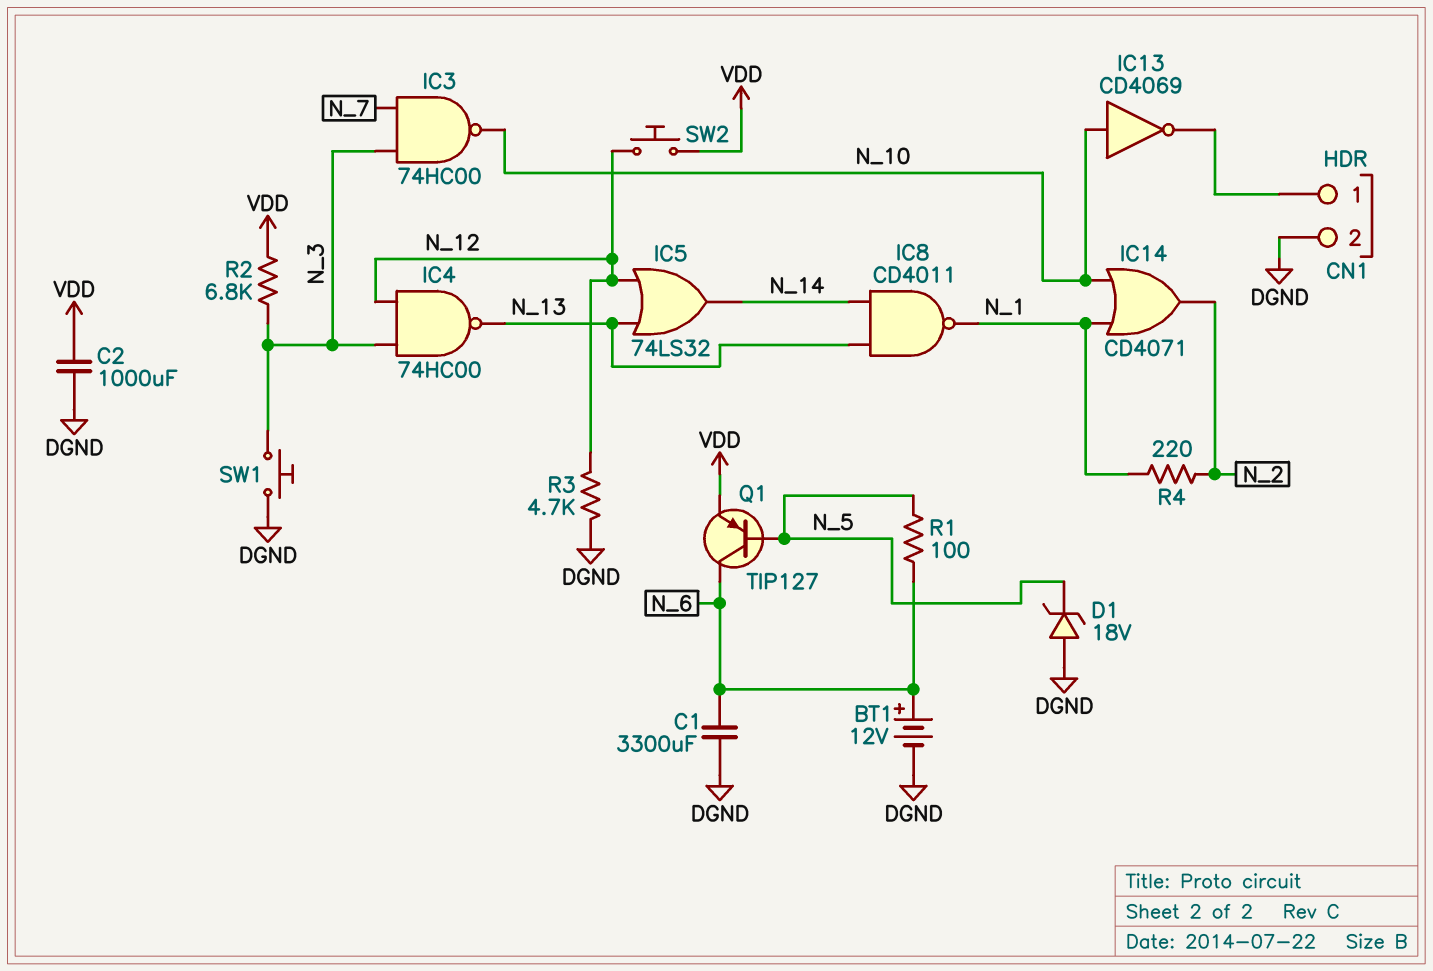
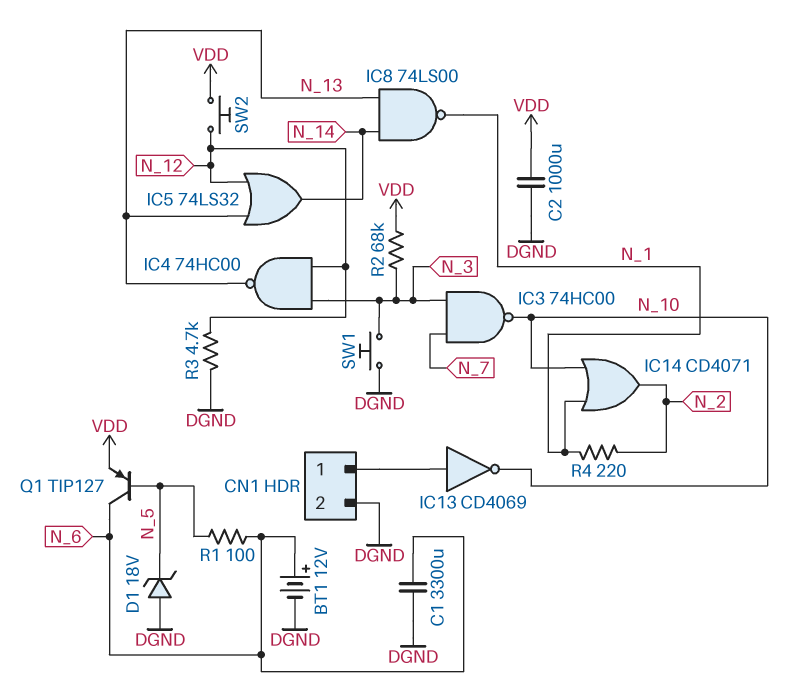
IC8: NAND CD4011 (in N_13, in N_14, out N_1) -> NAND 74LS00 (in N_13, in N_14, out N_1)
IC13: NOT CD4069 (in N_10, out CN1/1) -> NOT CD4069 (in CN1/1, out N_10)
R2: 6.8k (N_3, VDD) -> 68k (N_3, VDD)

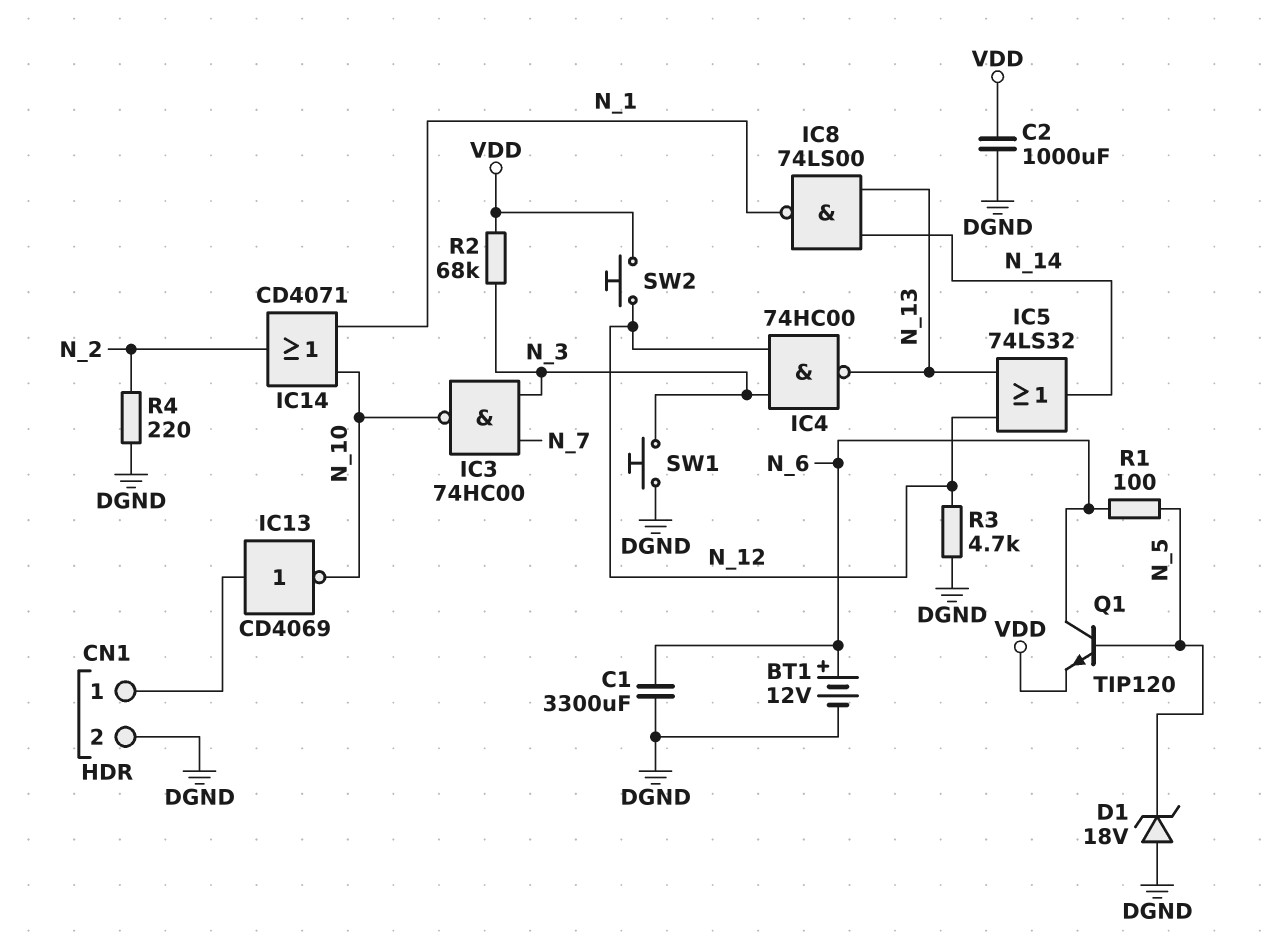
Q1: PNP TIP127 (B N_5, C N_6, E VDD) -> NPN TIP120 (B N_5, C N_6, E VDD)
R4: 220 (N_1, N_2) -> 220 (DGND, N_2)

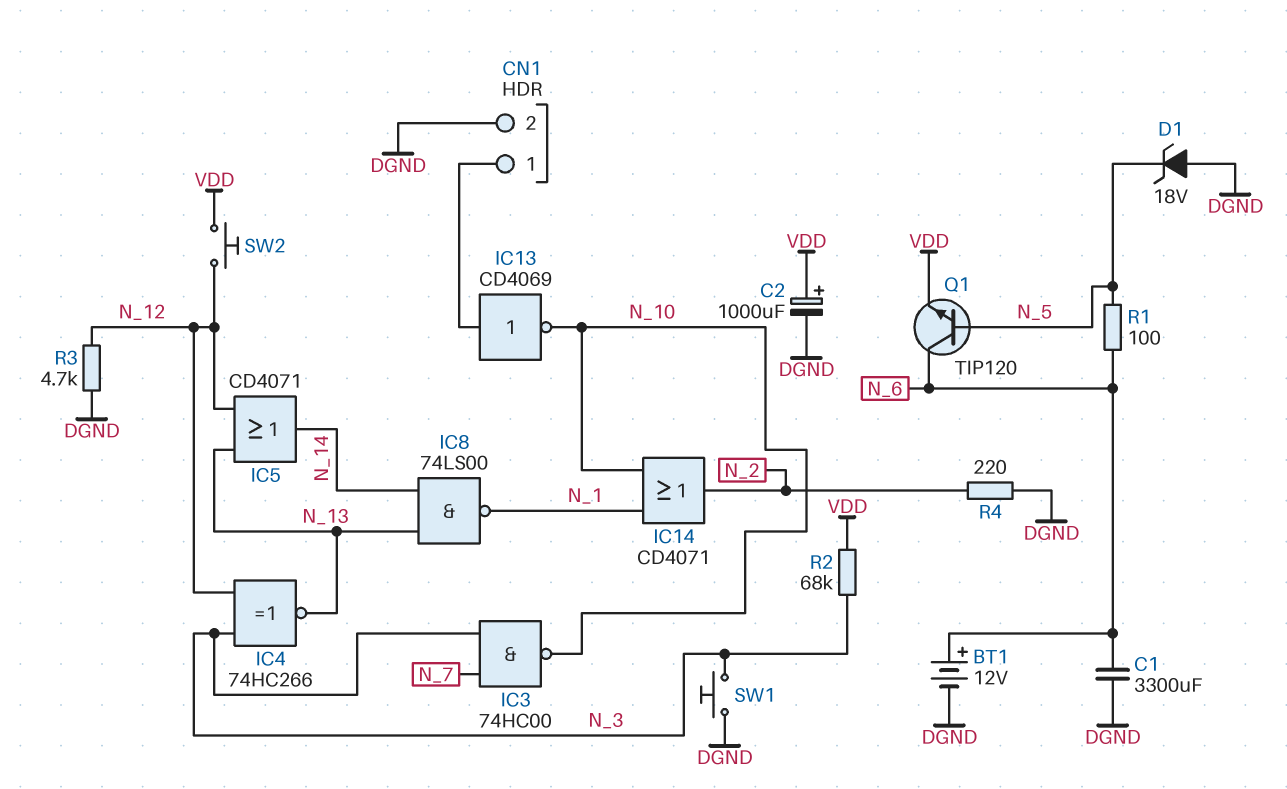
C2: 1000uF (DGND, VDD) -> 1000uF (plus VDD, minus DGND)
IC4: NAND 74HC00 (in N_3, in N_12, out N_13) -> XNOR 74HC266 (in N_3, in N_12, out N_13)
IC5: OR 74LS32 (in N_12, in N_13, out N_14) -> OR CD4071 (in N_12, in N_13, out N_14)

